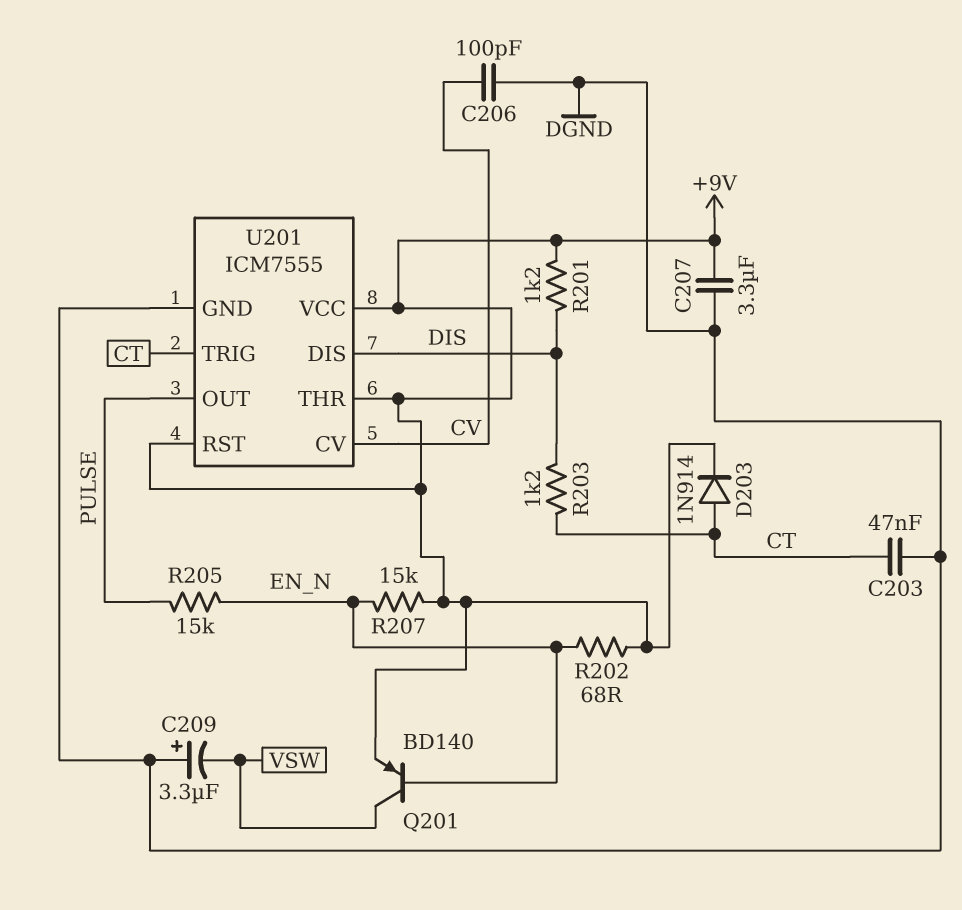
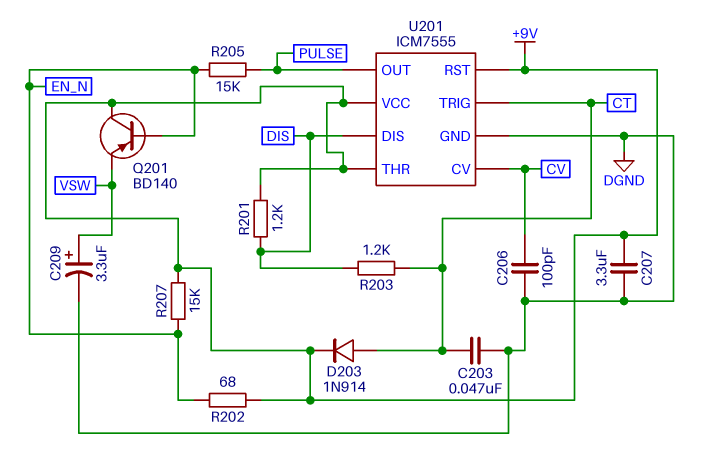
C209: 3.3uF (plus DGND, minus VSW) -> 3.3uF (plus VSW, minus DGND)
Q201: PNP BD140 (B EN_N, C VSW, E +9V) -> PNP BD140 (B EN_N, C +9V, E VSW)

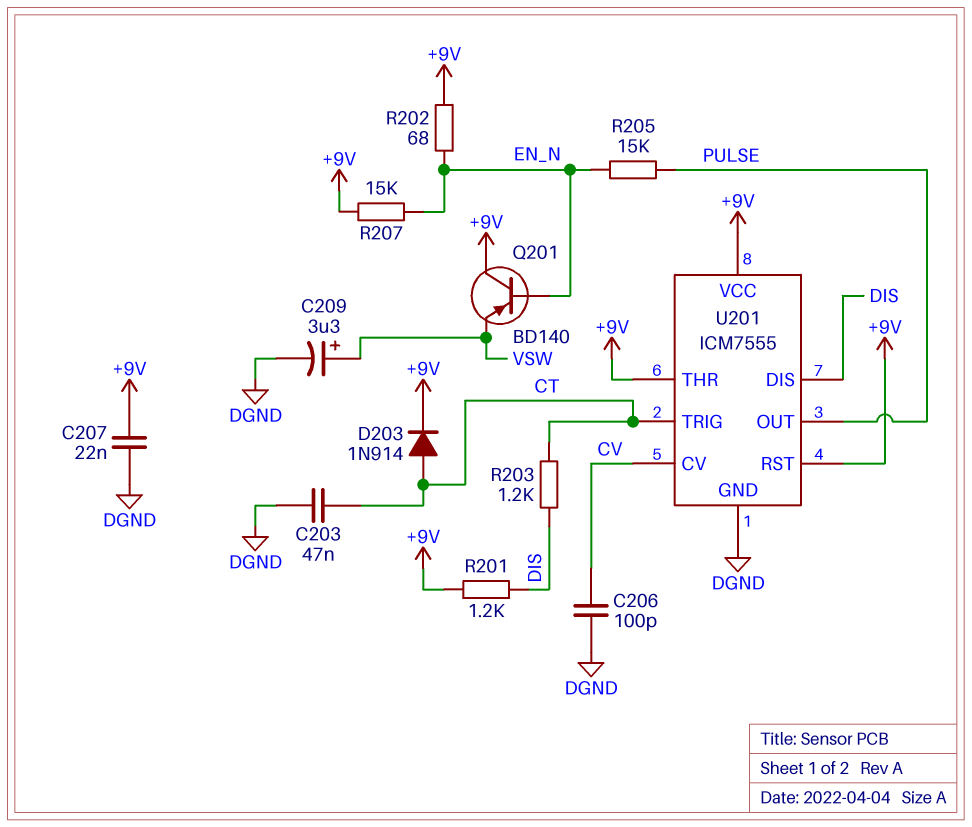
C207: 3.3uF (+9V, DGND) -> 22nF (+9V, DGND)

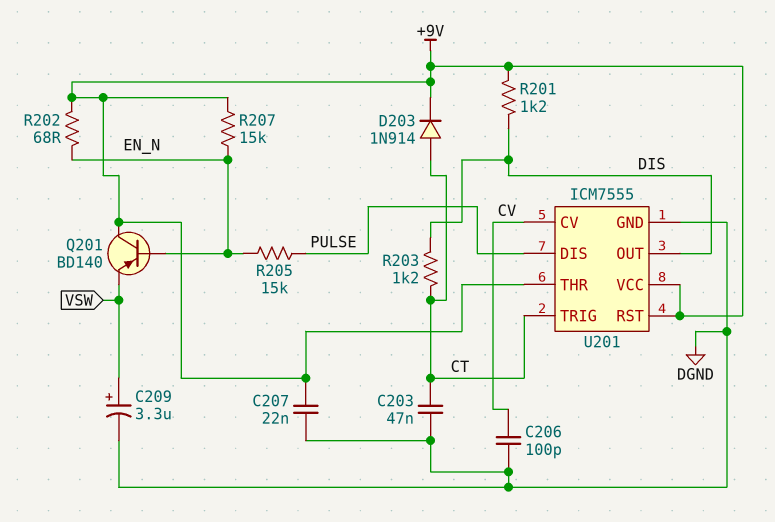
U201 pin DIS: DIS -> PULSE
U201 pin OUT: PULSE -> DIS

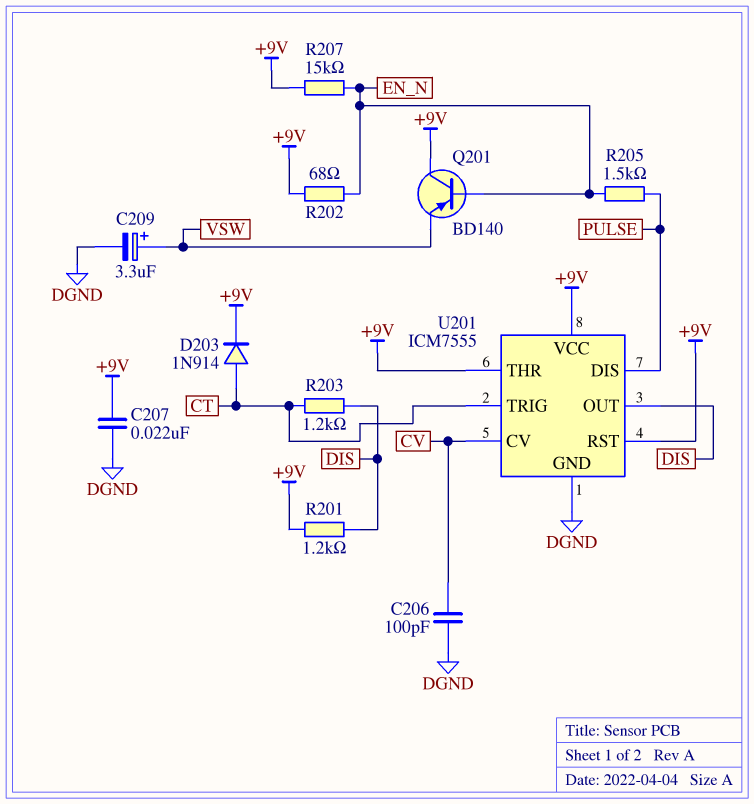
C203: 47nF (CT, DGND) -> none
R205: 15k (EN_N, PULSE) -> 1.5k (EN_N, PULSE)

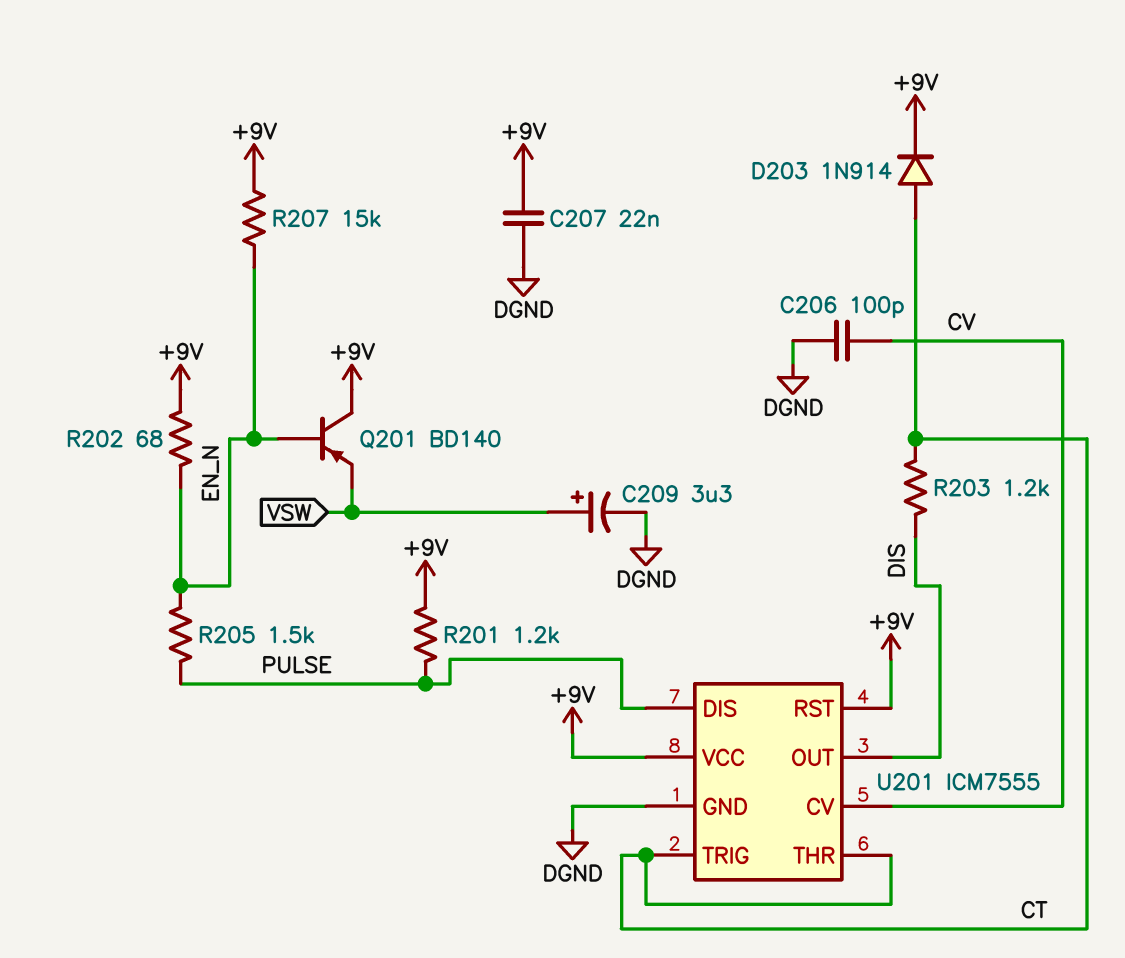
R201: 1.2k (+9V, DIS) -> 1.2k (+9V, PULSE)
U201 pin THR: +9V -> CT

